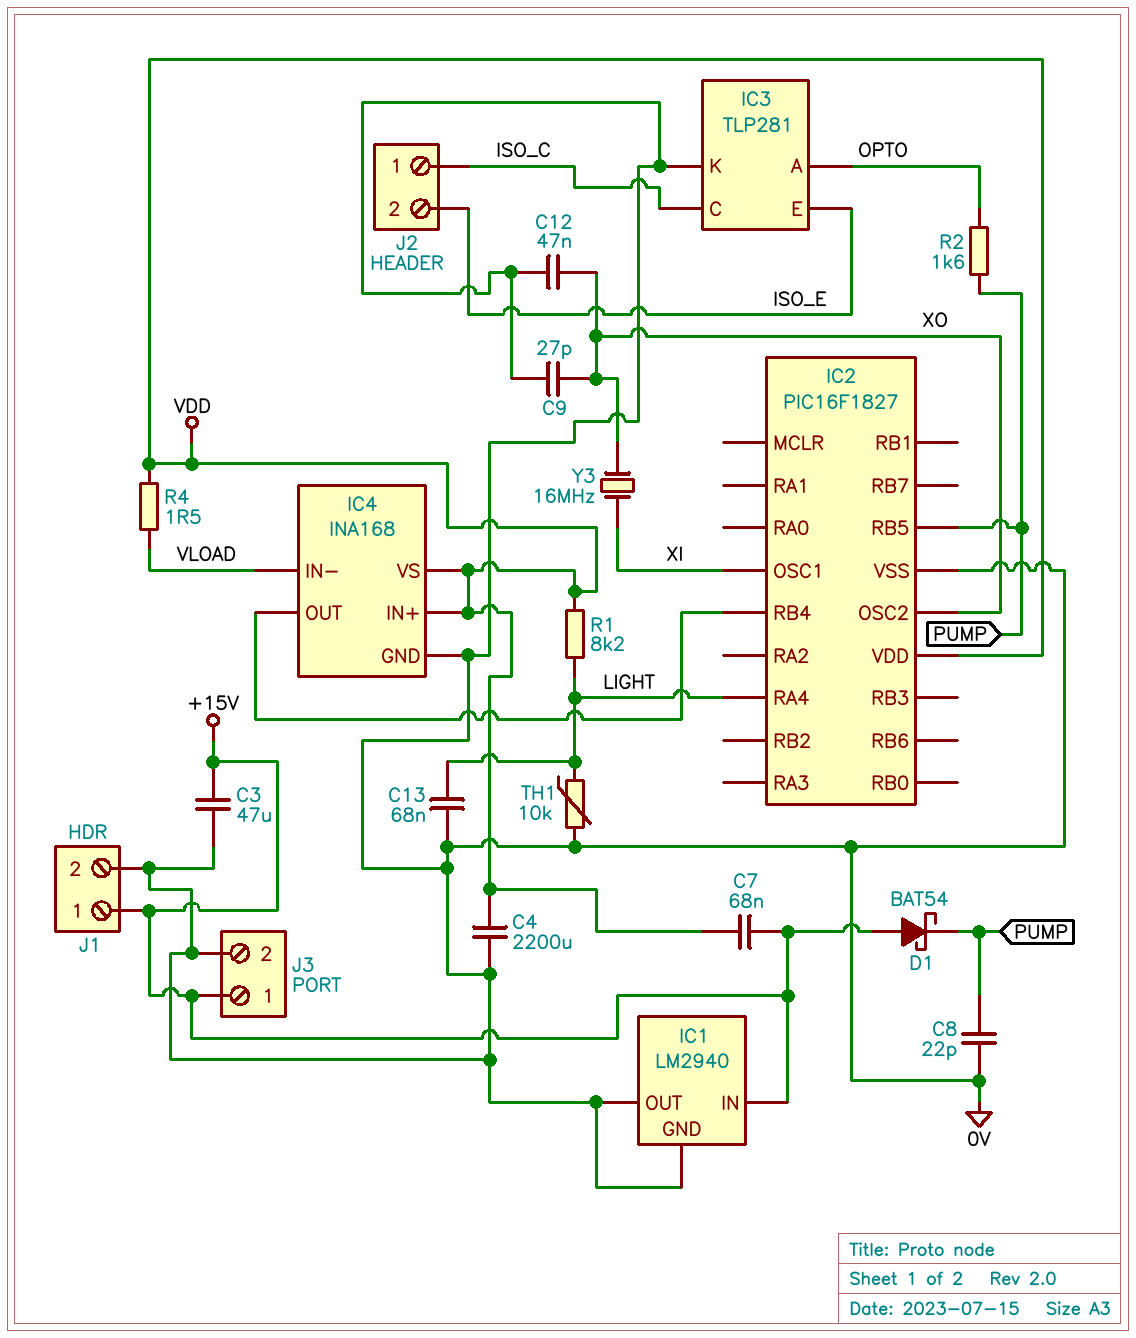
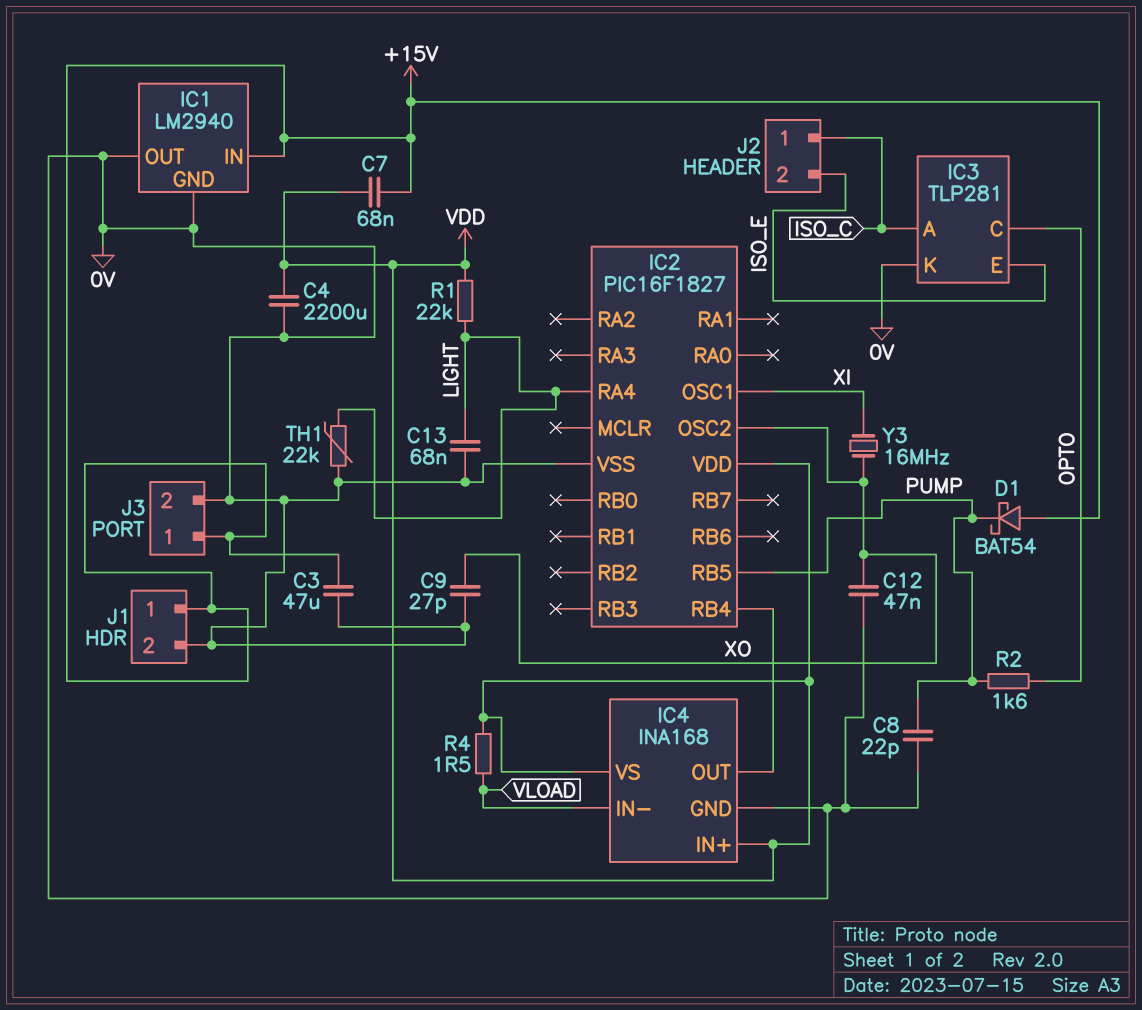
IC3 pin A: OPTO -> ISO_C
IC3 pin C: ISO_C -> OPTO
R1: 8.2k (LIGHT, VDD) -> 22k (LIGHT, VDD)
TH1: 10k (0V, LIGHT) -> 22k (0V, LIGHT)

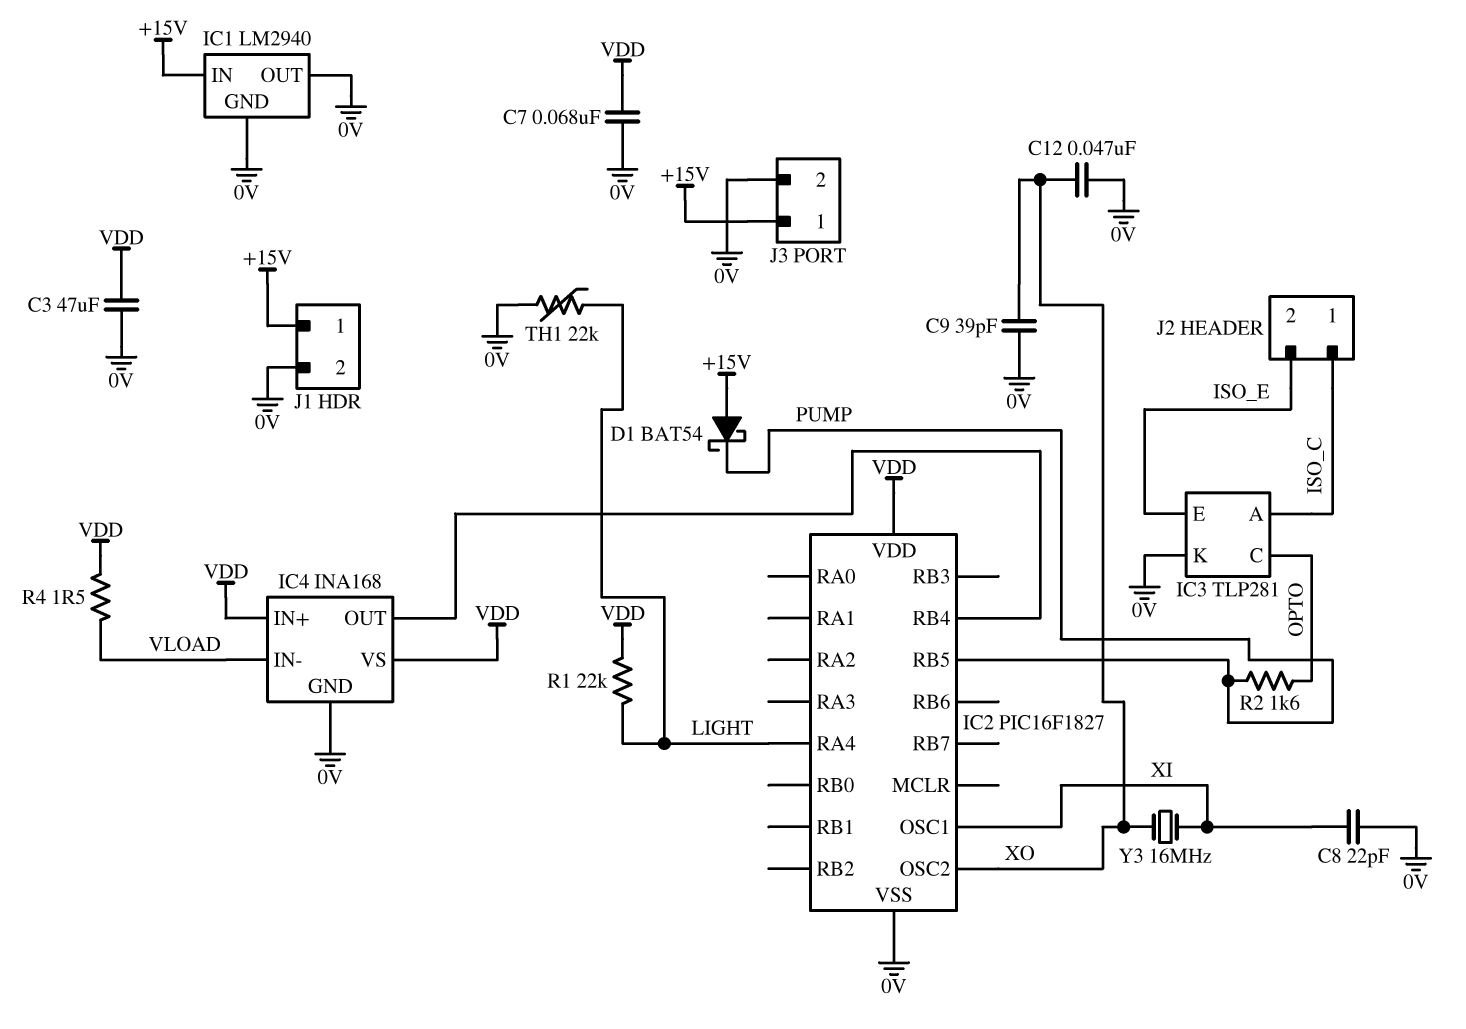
C3: 47uF (+15V, 0V) -> 47uF (0V, VDD)
C4: 2200uF (0V, VDD) -> none
C7: 68nF (+15V, VDD) -> 68nF (0V, VDD)
C8: 22pF (0V, PUMP) -> 22pF (0V, XI)
C9: 27pF (0V, XO) -> 39pF (0V, XO)
C13: 68nF (0V, LIGHT) -> none

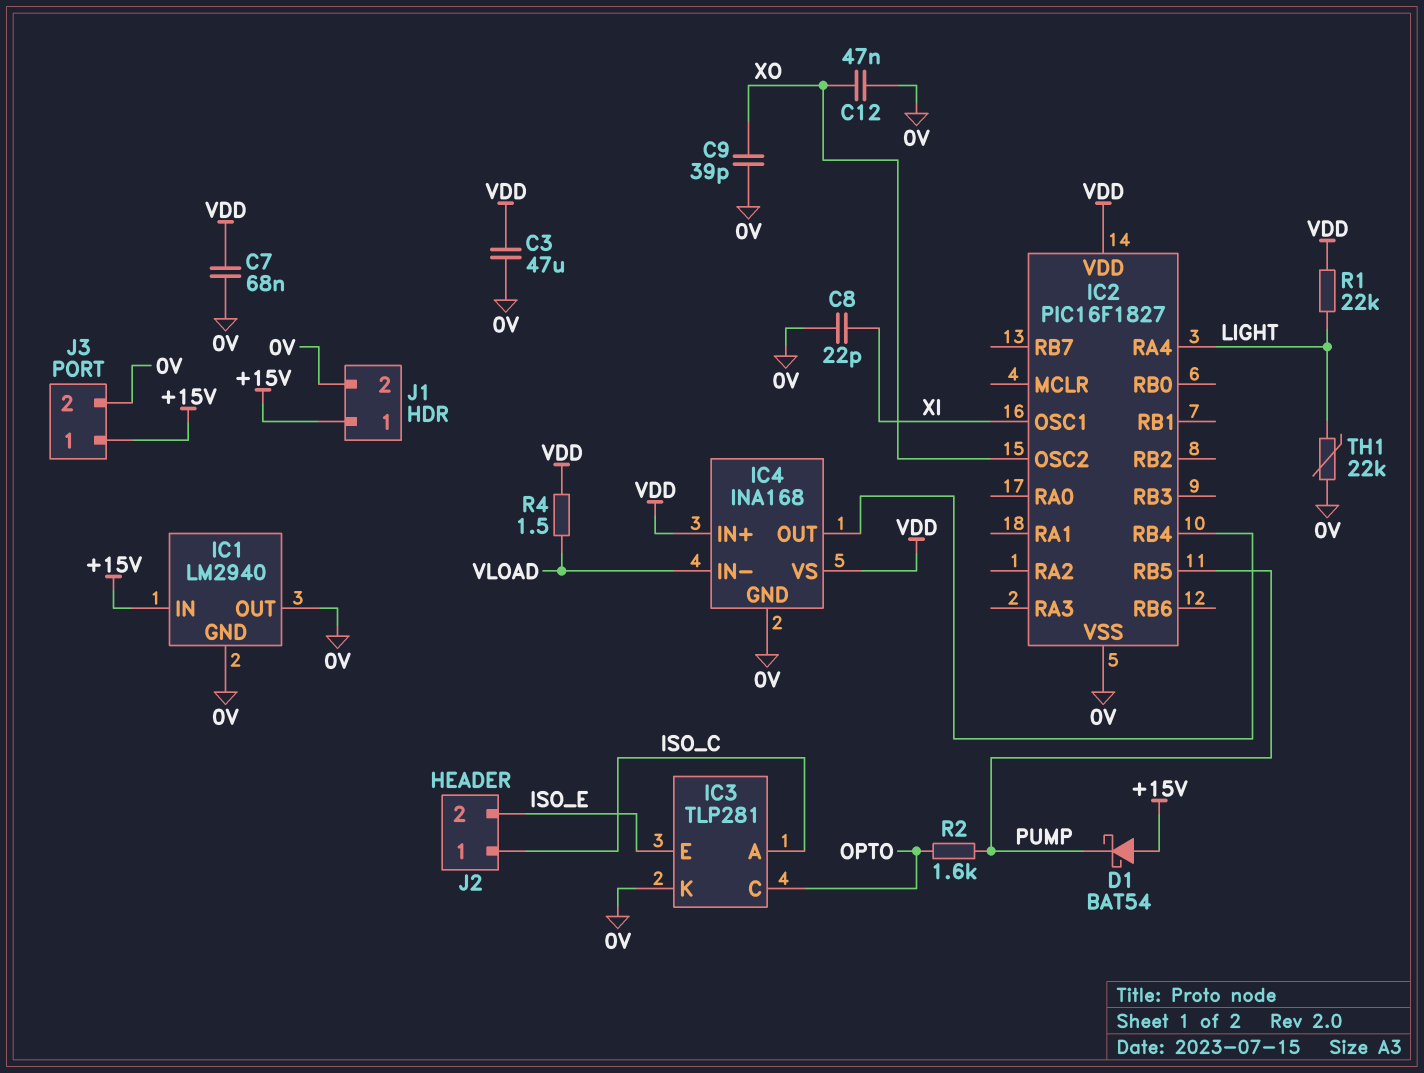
Y3: 16MHz (XI, XO) -> none

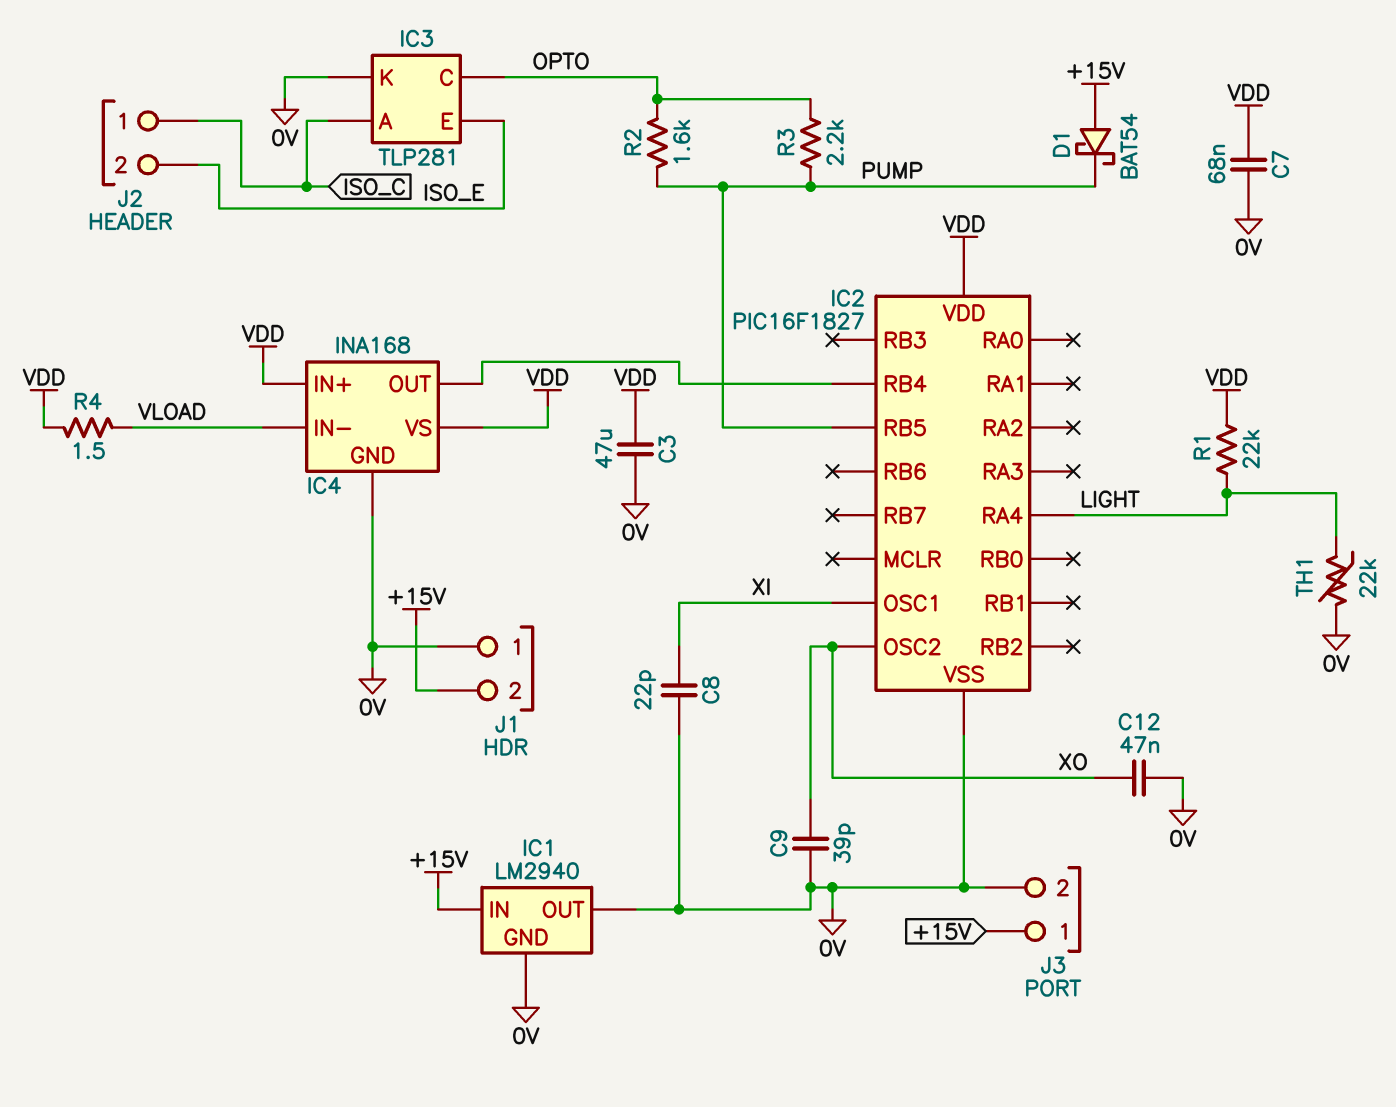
J1 pin 1: +15V -> 0V
J1 pin 2: 0V -> +15V
R3: none -> 2.2k (OPTO, PUMP)

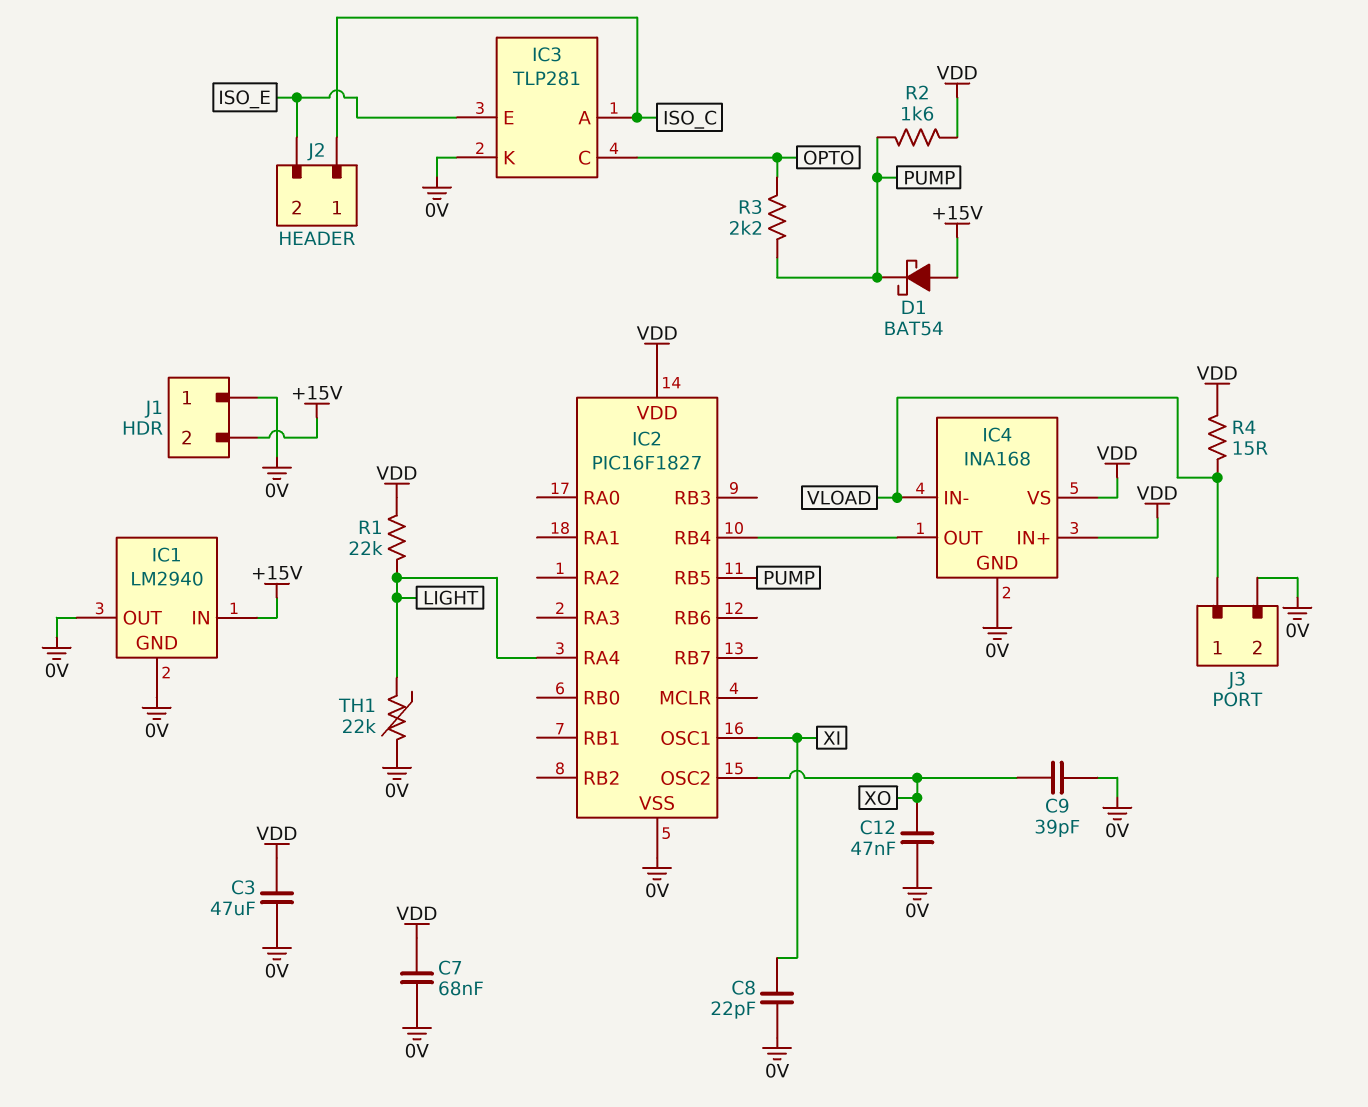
J3 pin 1: +15V -> VLOAD
R2: 1.6k (OPTO, PUMP) -> 1.6k (PUMP, VDD)
R4: 1.5 (VDD, VLOAD) -> 15 (VDD, VLOAD)

